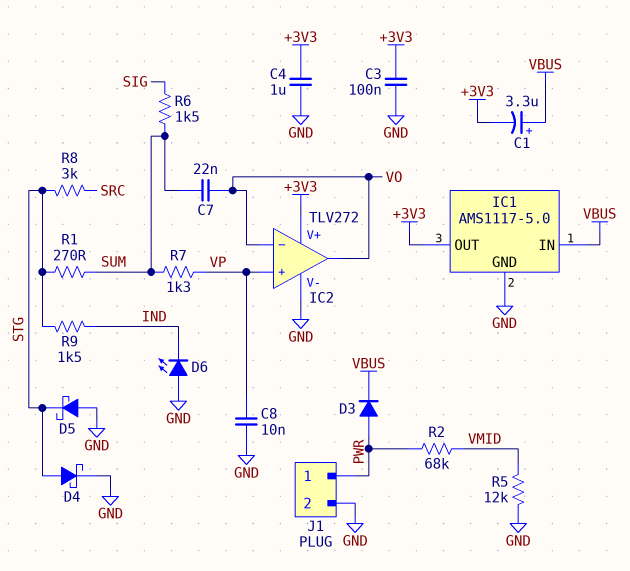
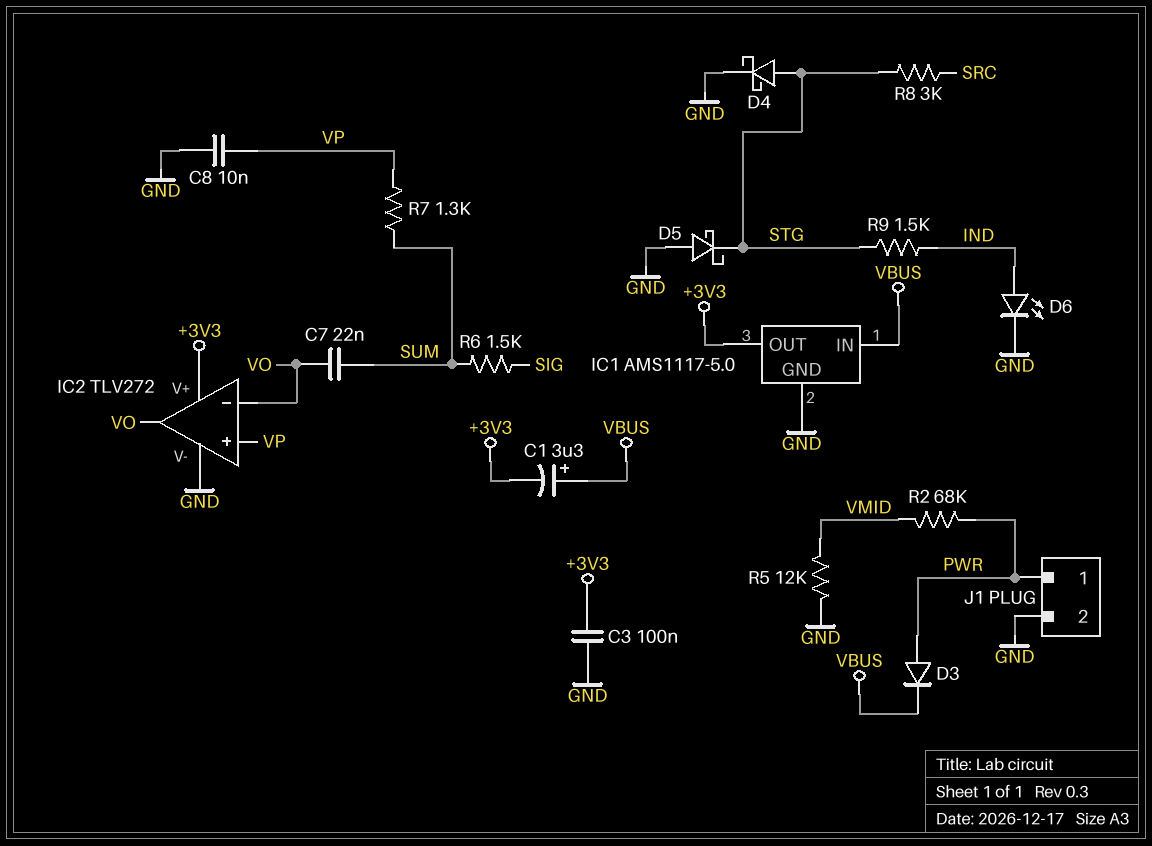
C4: 1uF (+3V3, GND) -> none
D6: LED (A GND, K IND) -> LED (A IND, K GND)
R1: 270 (STG, SUM) -> none

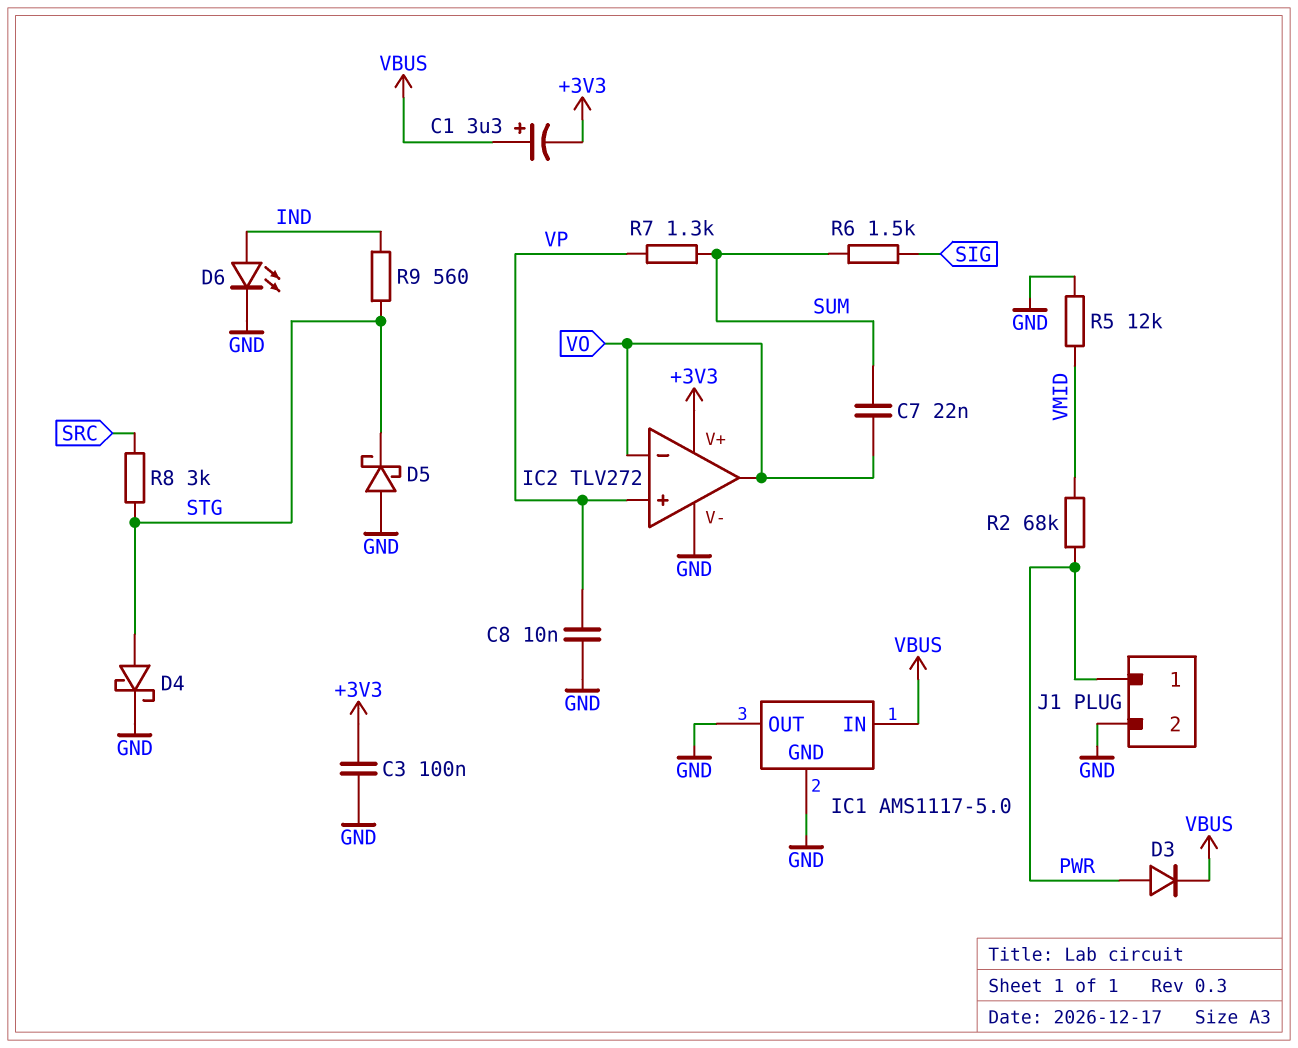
IC1 pin OUT: +3V3 -> GND
R9: 1.5k (IND, STG) -> 560 (IND, STG)

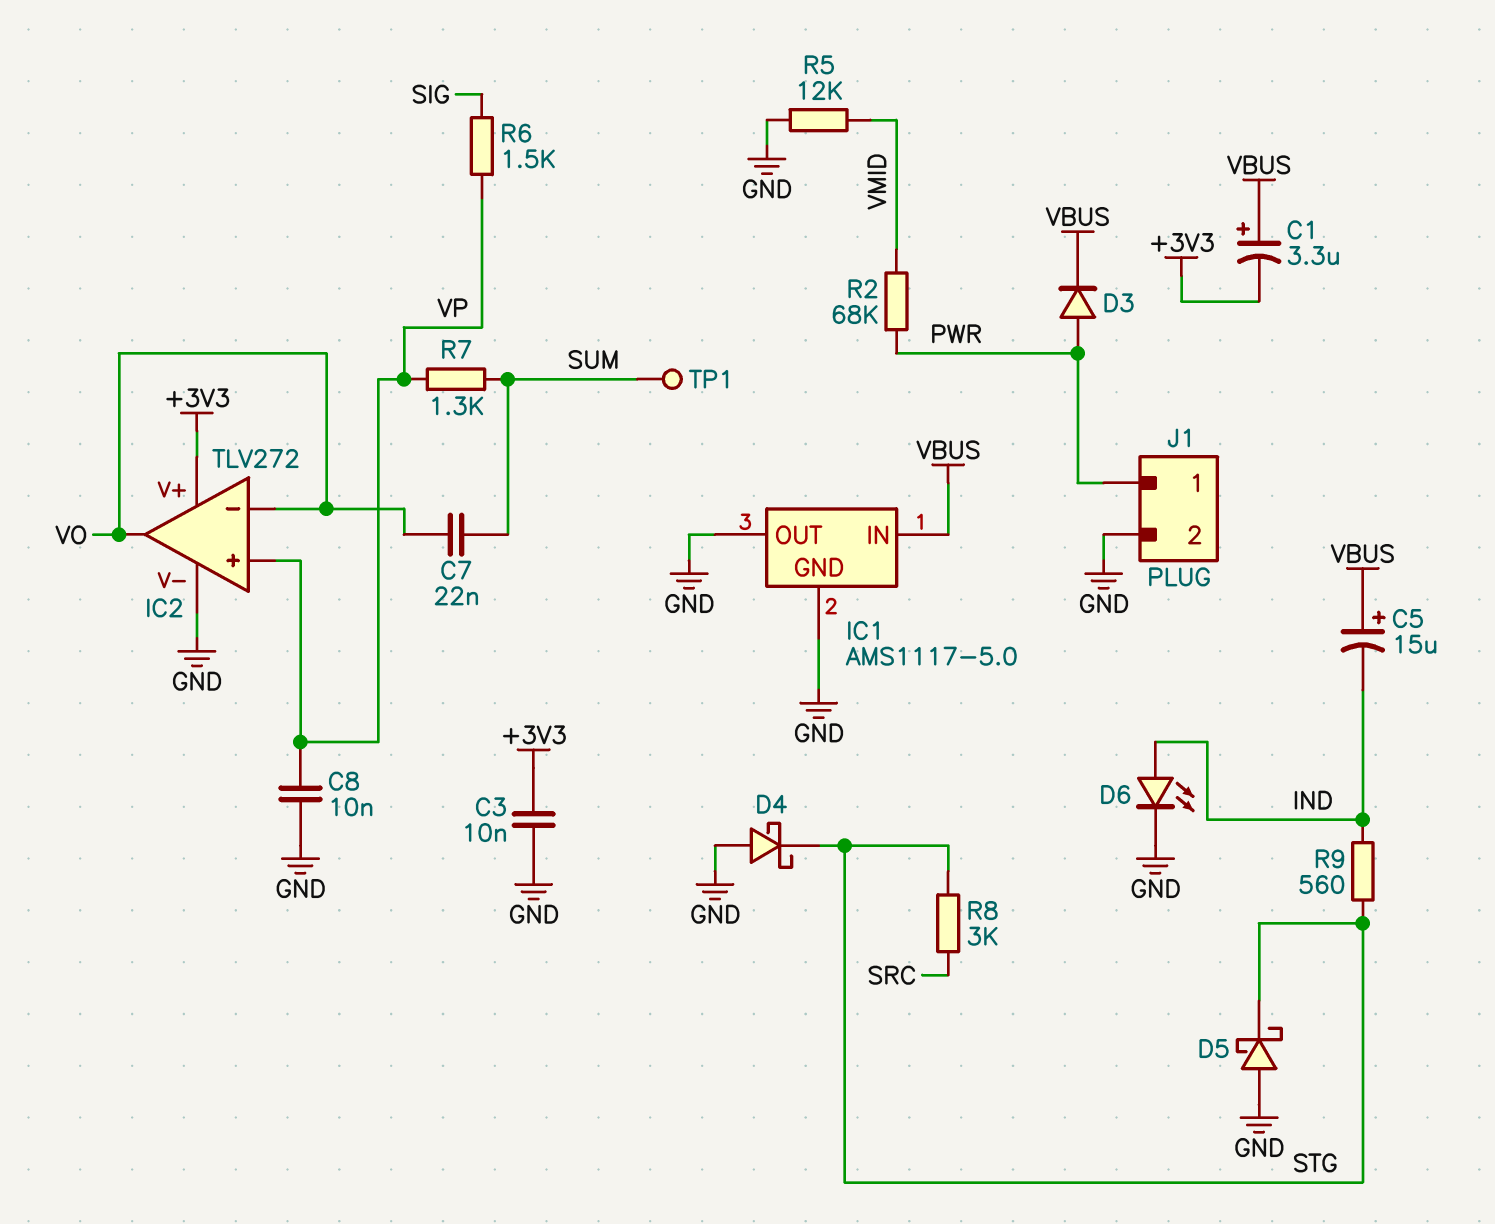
C3: 100nF (+3V3, GND) -> 10nF (+3V3, GND)
C5: none -> 15uF (plus VBUS, minus IND)
D4: schottky (A STG, K GND) -> schottky (A GND, K STG)
R6: 1.5k (SIG, SUM) -> 1.5k (SIG, VP)
TP1: none -> test point (SUM)

